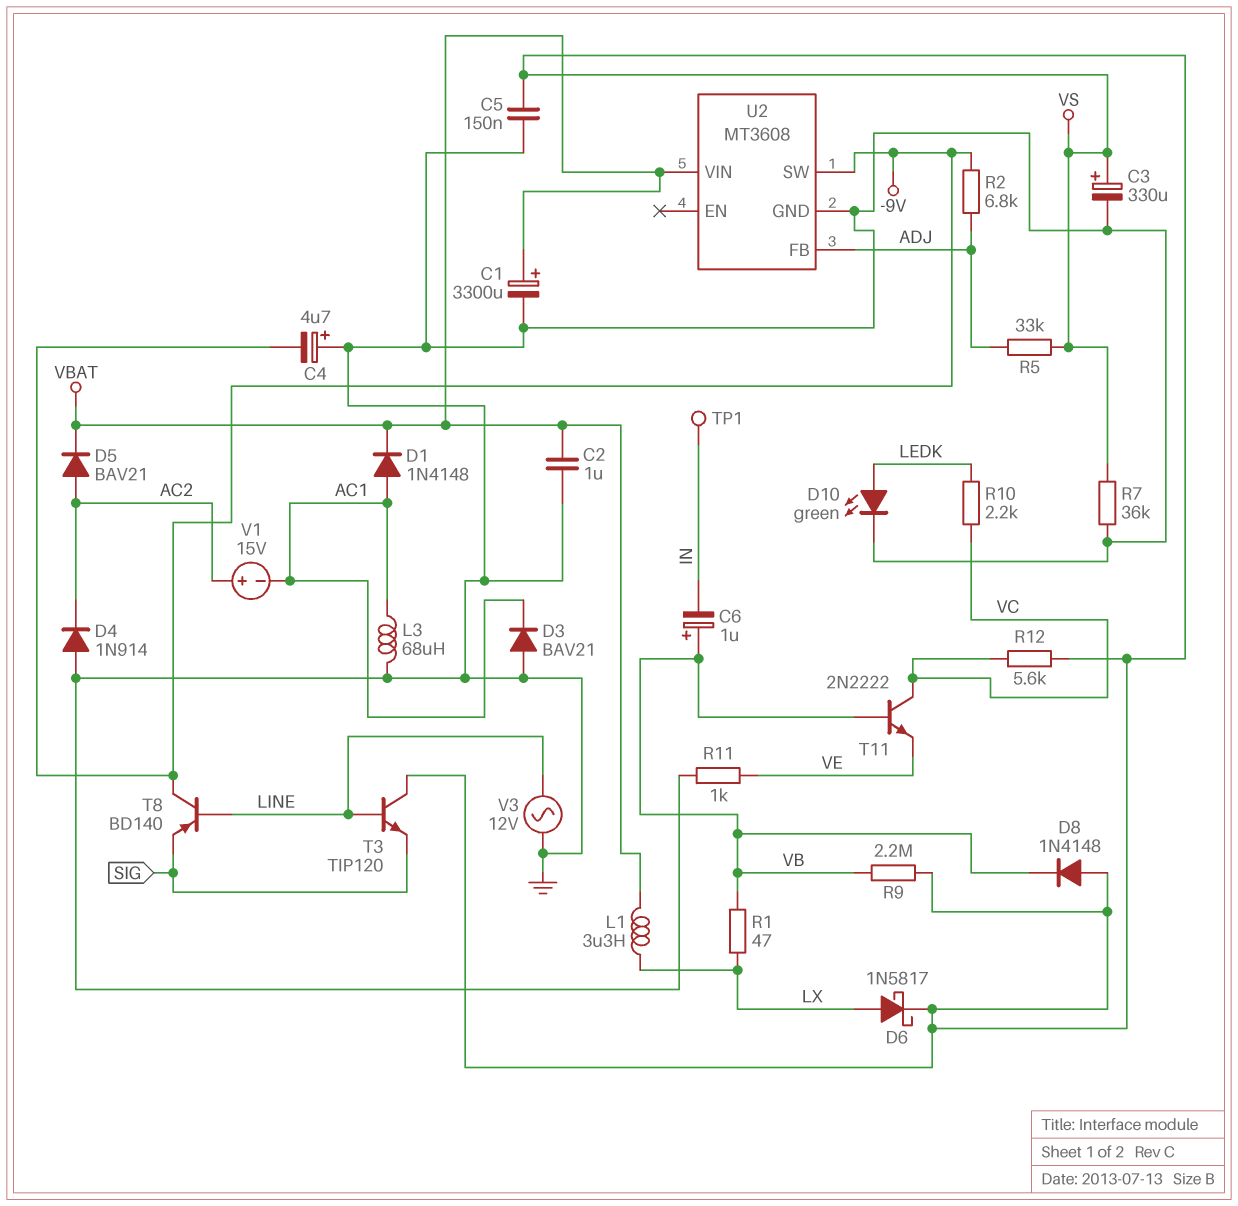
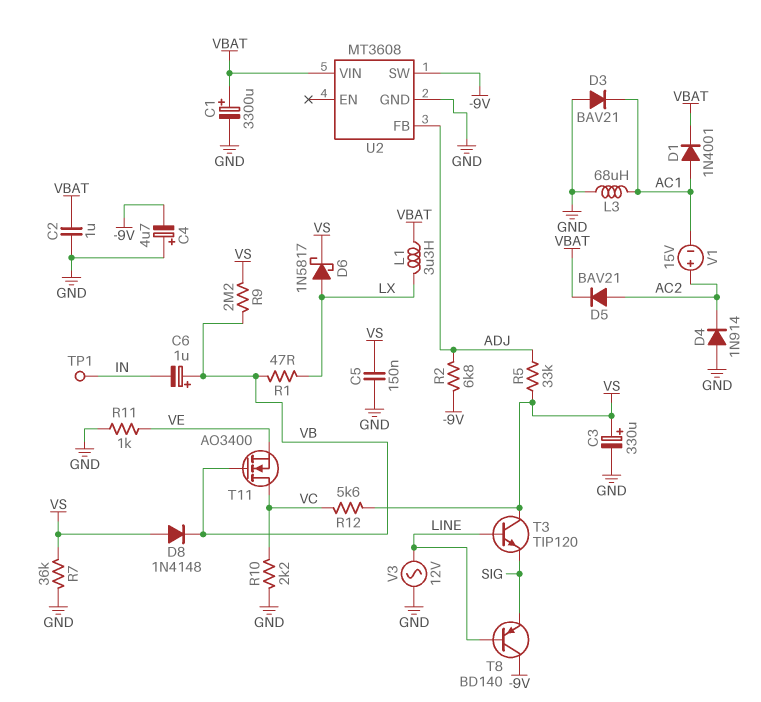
D1: diode 1N4148 (A AC1, K VBAT) -> diode 1N4001 (A AC1, K VBAT)
D10: LED green (A LEDK, K GND) -> none
R10: 2.2k (LEDK, VC) -> 2.2k (GND, VC)
T11: NPN 2N2222 (B VB, C VC, E VE) -> NMOS AO3400 (G VB, D VC, S VE)

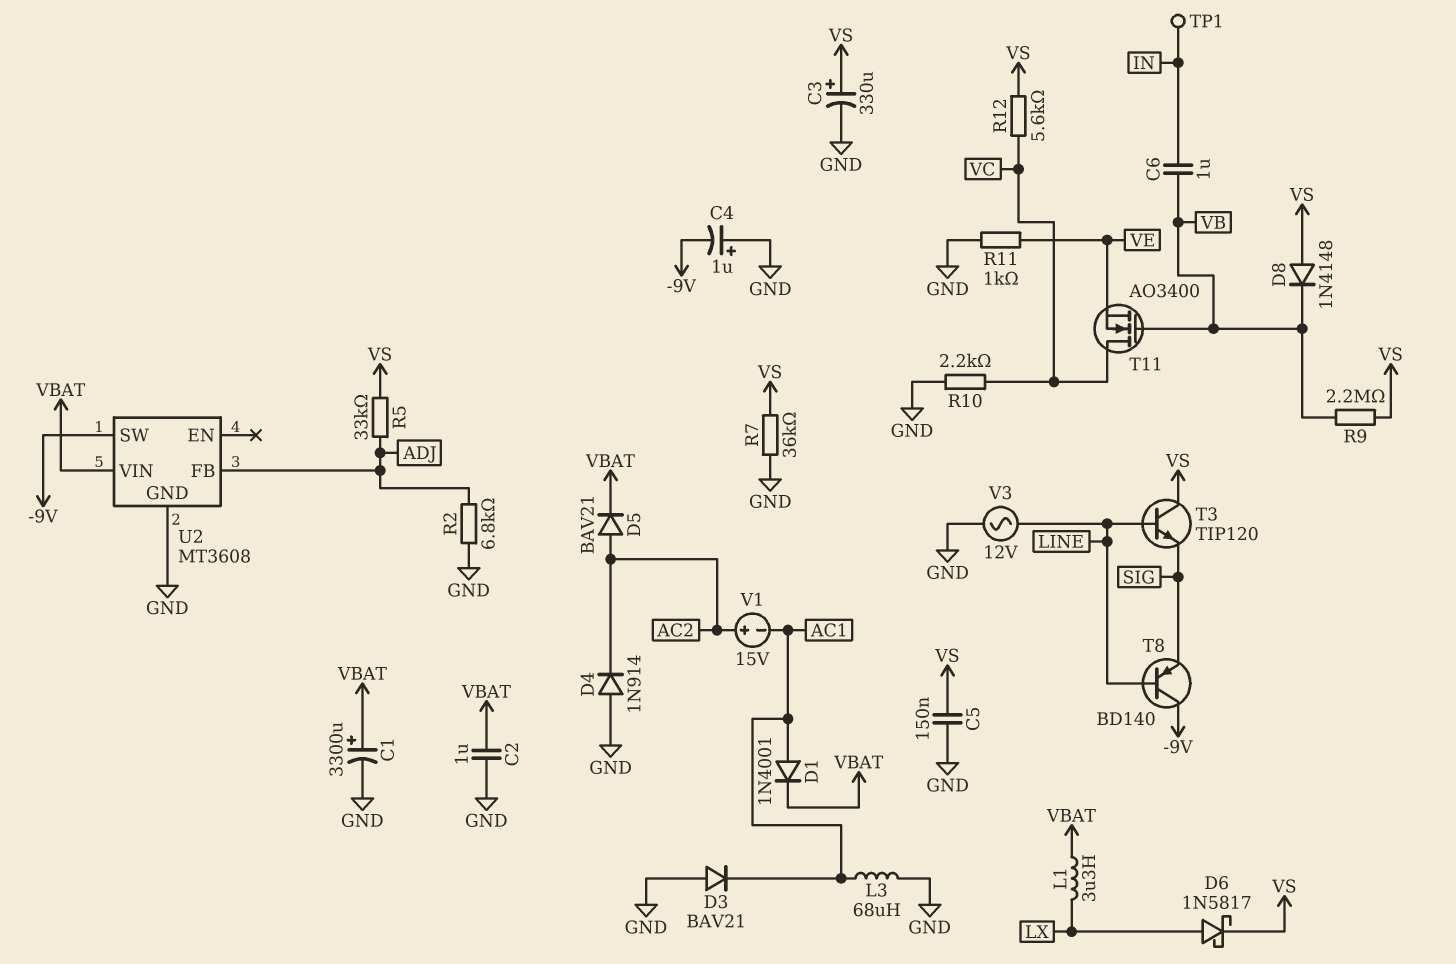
C4: 4.7uF (plus GND, minus -9V) -> 1uF (plus GND, minus -9V)
C6: 1uF (plus VB, minus IN) -> 1uF (IN, VB)
R1: 47 (LX, VB) -> none
R2: 6.8k (-9V, ADJ) -> 6.8k (ADJ, GND)

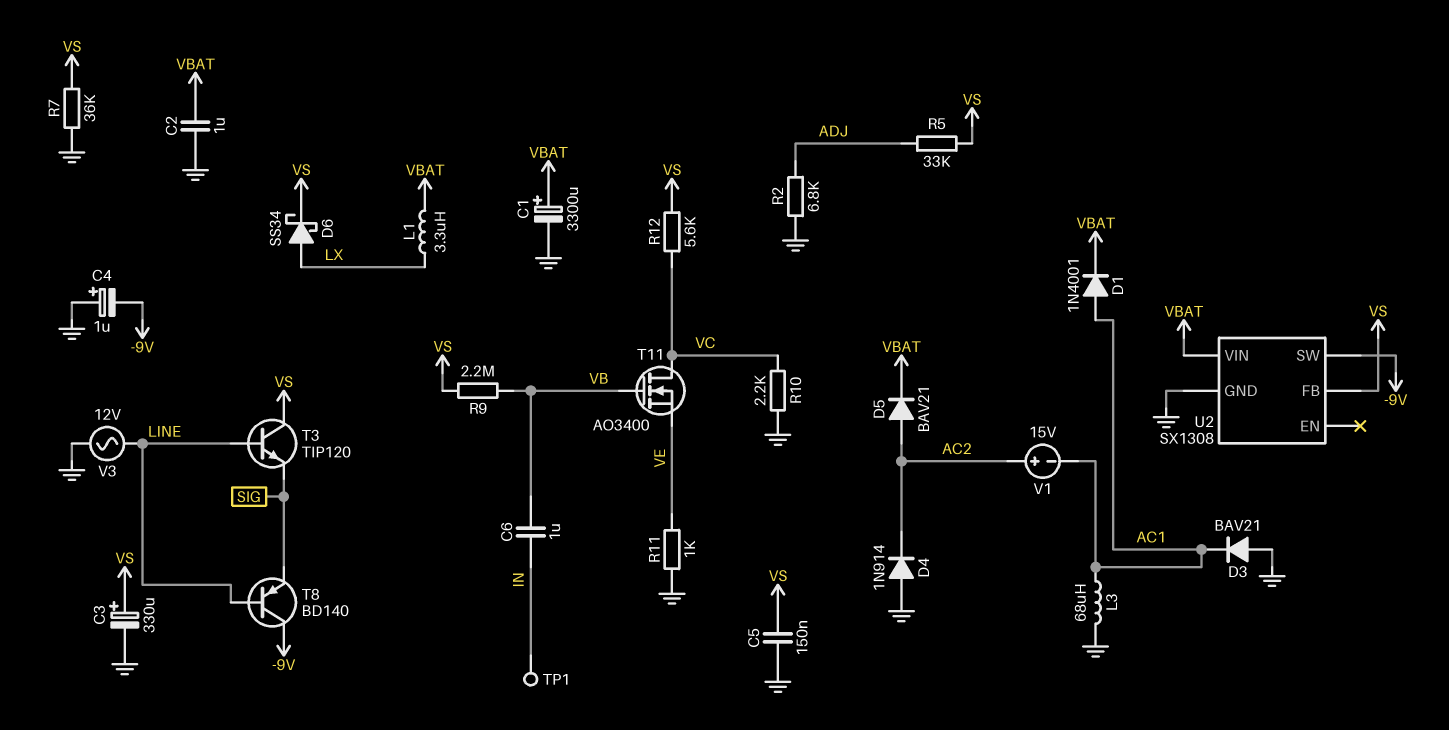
D6: schottky 1N5817 (A LX, K VS) -> schottky SS34 (A LX, K VS)
D8: diode 1N4148 (A VS, K VB) -> none
U2: MT3608 -> SX1308
U2 pin FB: ADJ -> VS

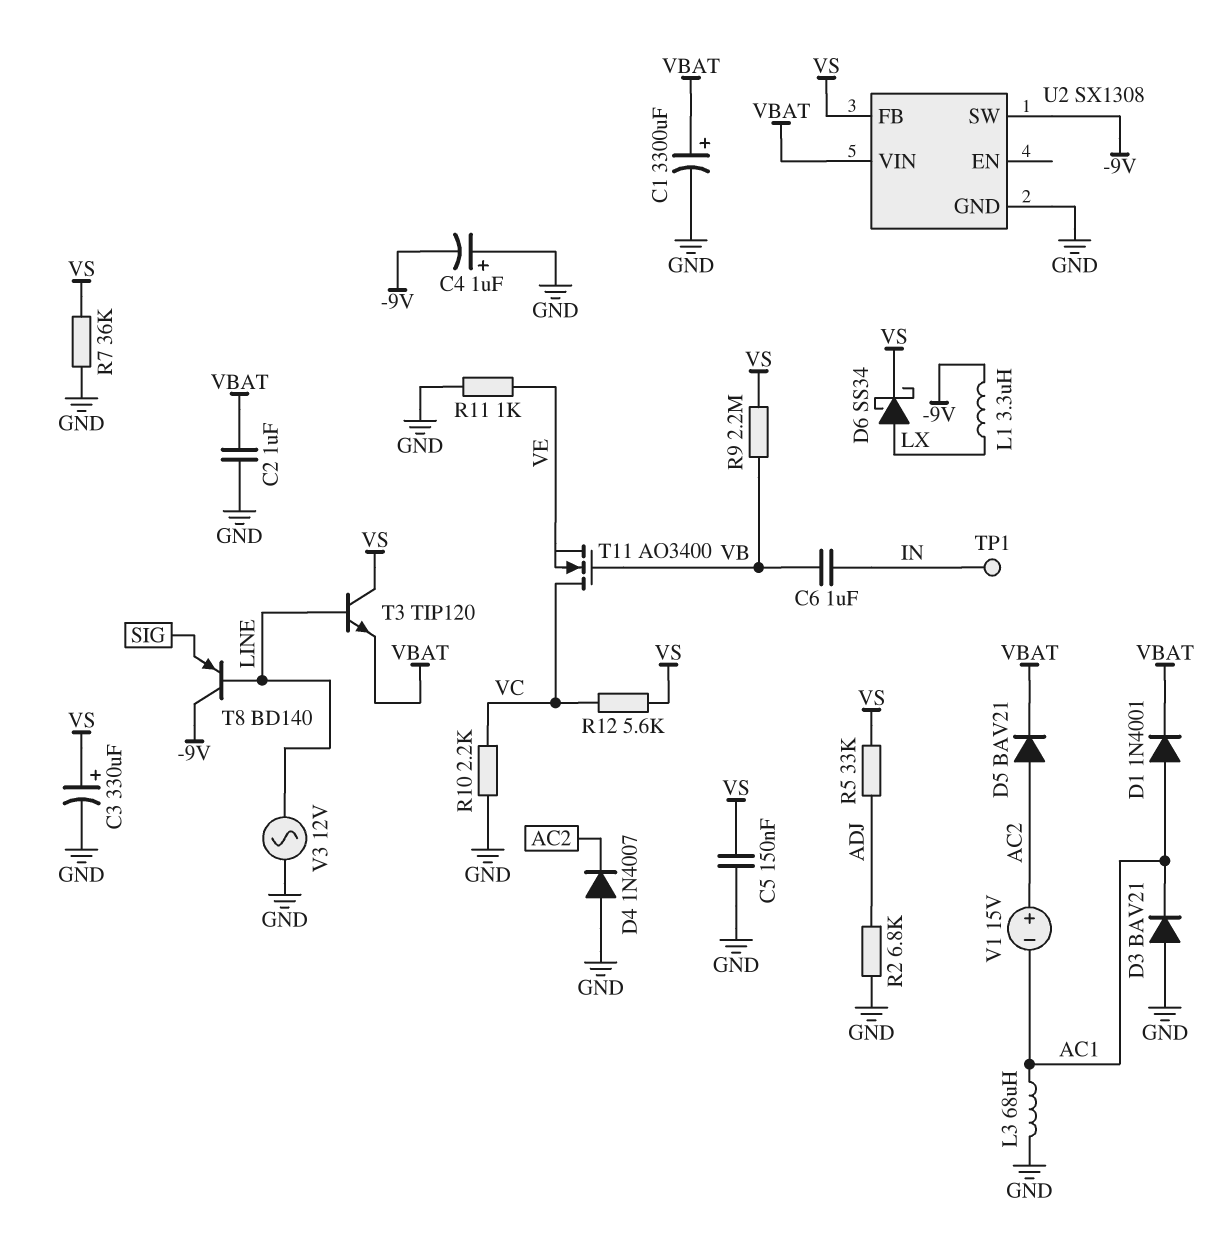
D4: diode 1N914 (A GND, K AC2) -> diode 1N4007 (A GND, K AC2)
L1: 3.3uH (LX, VBAT) -> 3.3uH (-9V, LX)
T3: NPN TIP120 (B LINE, C VS, E SIG) -> NPN TIP120 (B LINE, C VS, E VBAT)

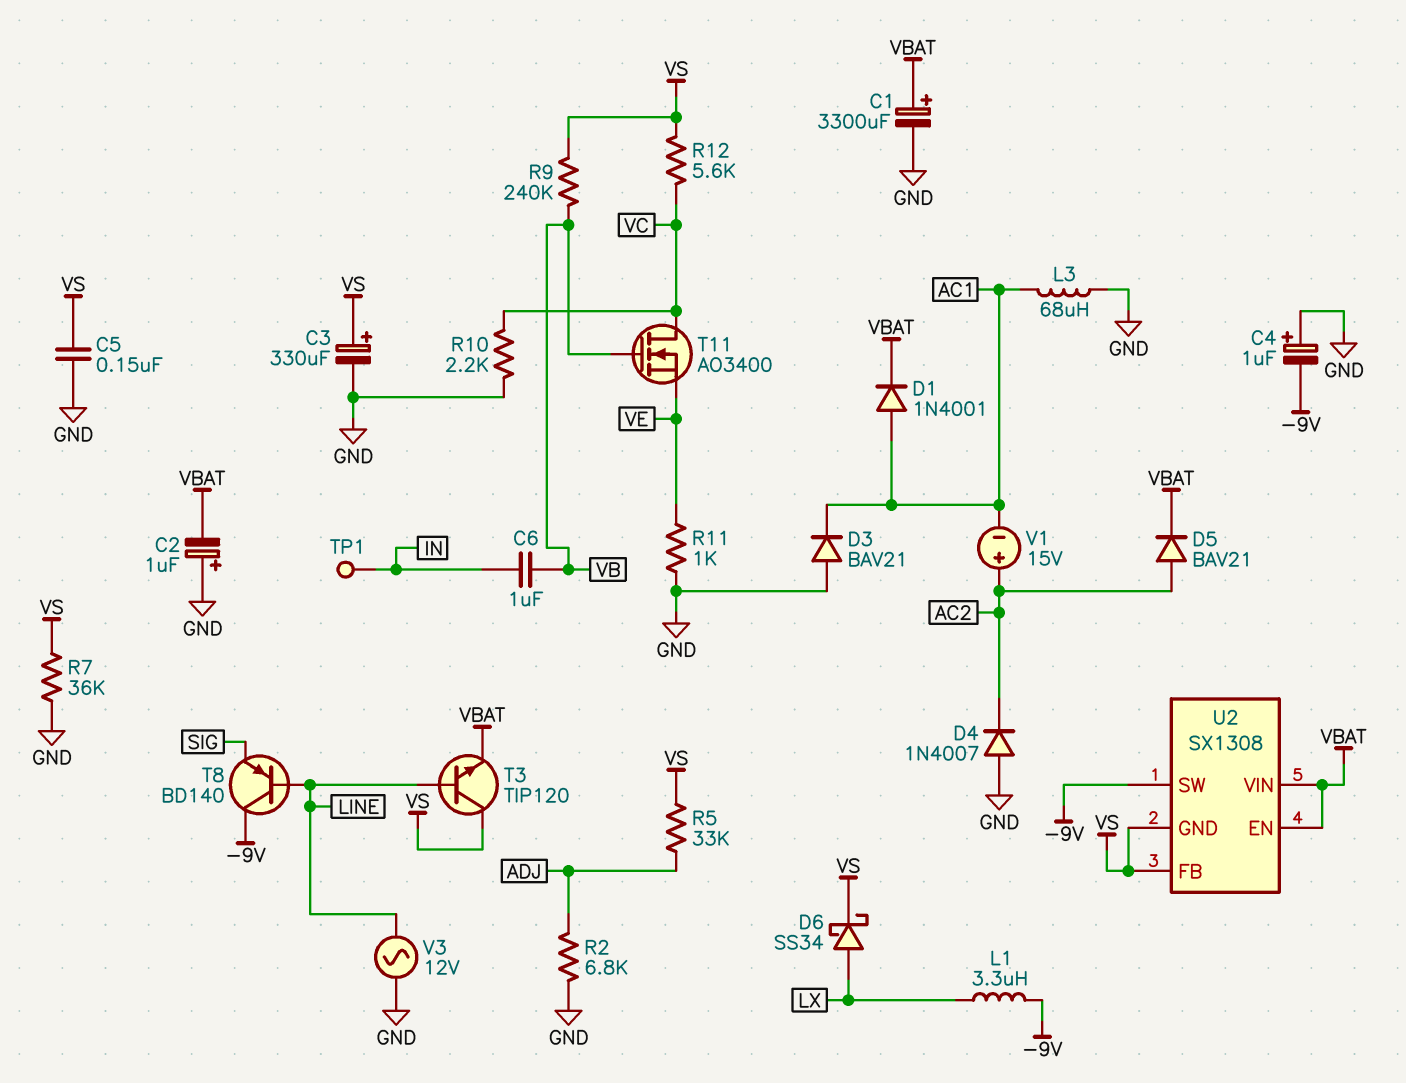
C2: 1uF (GND, VBAT) -> 1uF (plus GND, minus VBAT)
R9: 2.2M (VB, VS) -> 240k (VB, VS)
U2 pin EN: none -> VBAT
U2 pin GND: GND -> VS

